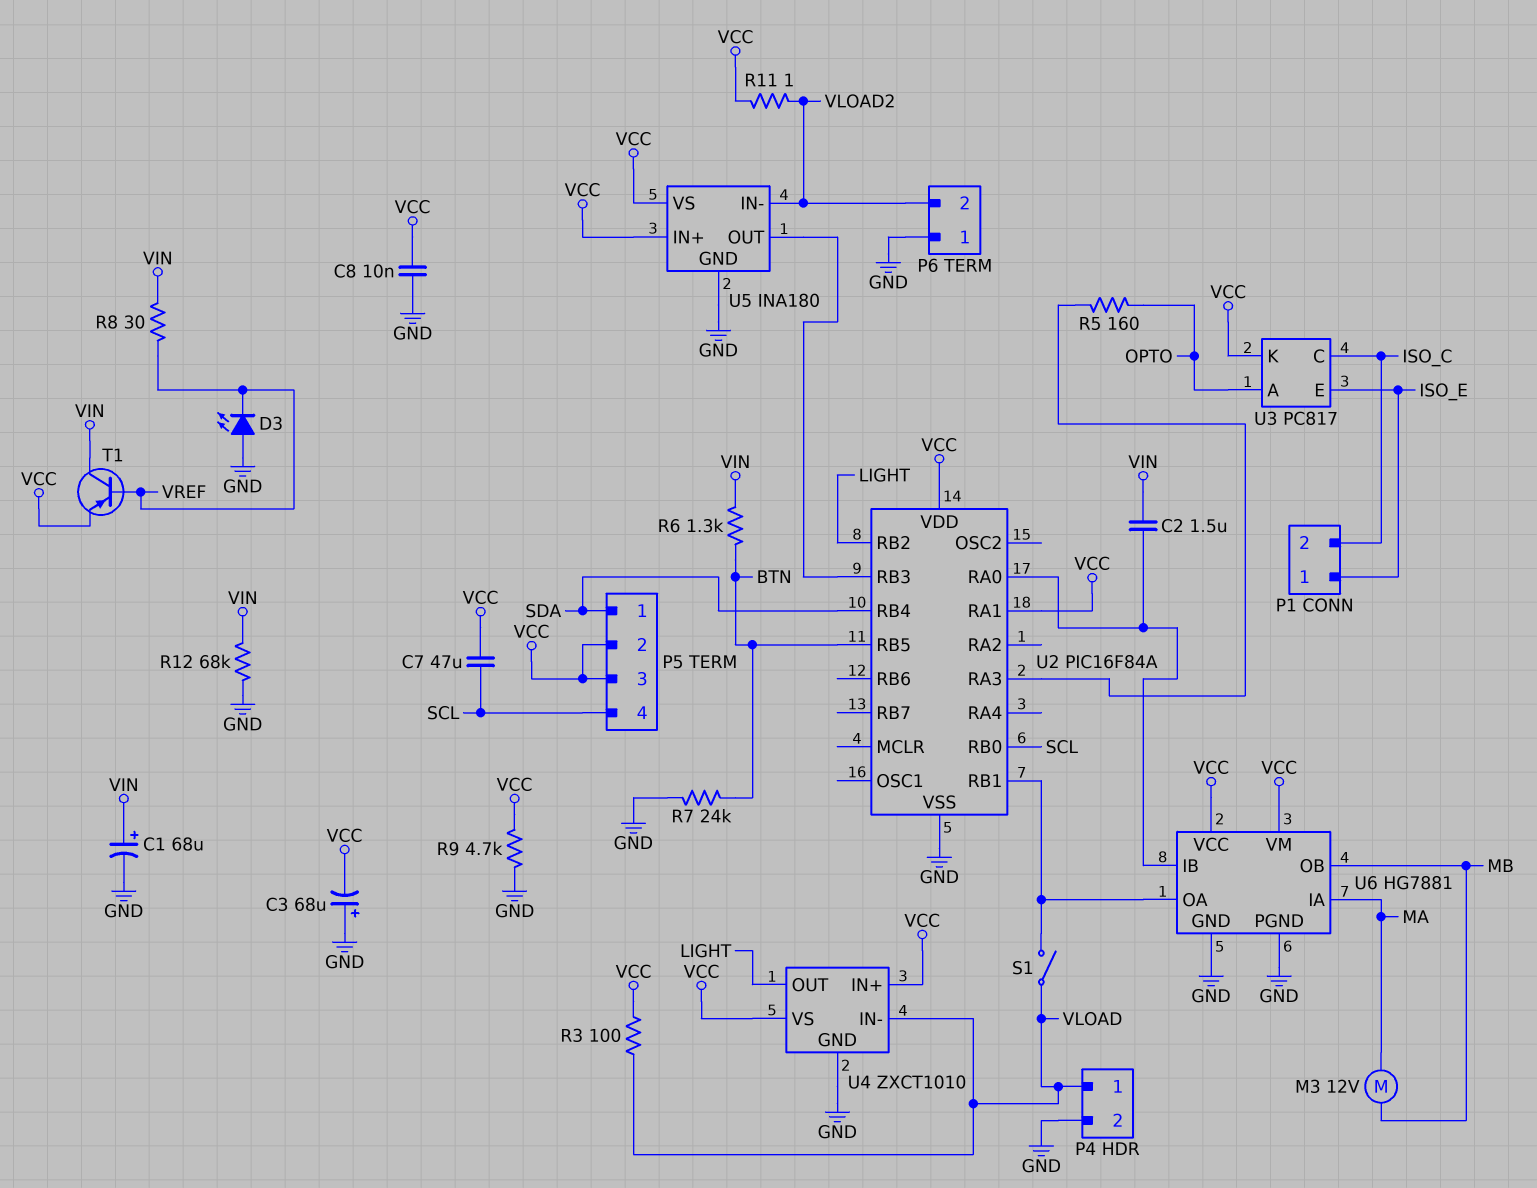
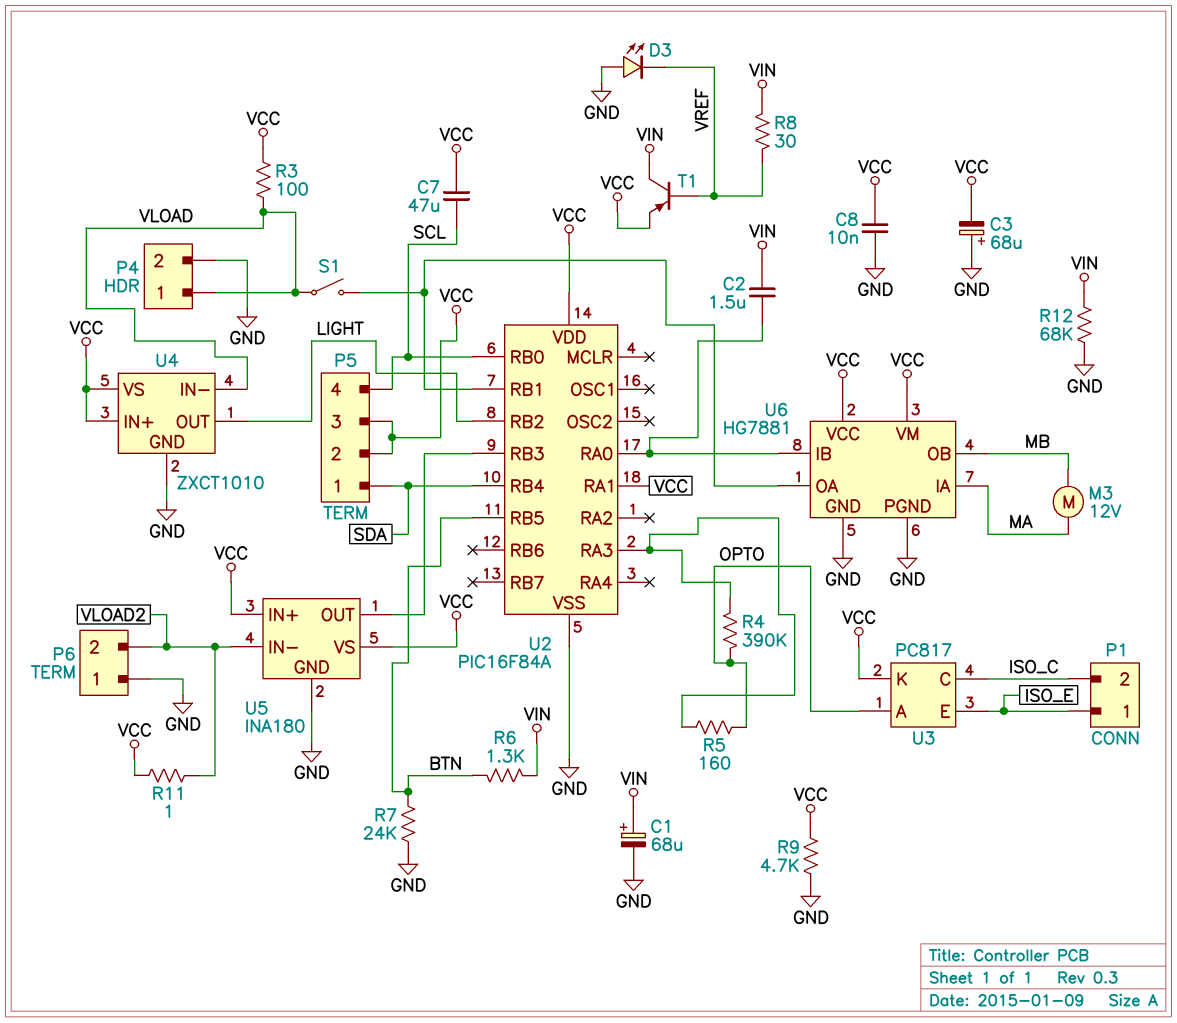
R4: none -> 390k (OPTO, U2/RA3)

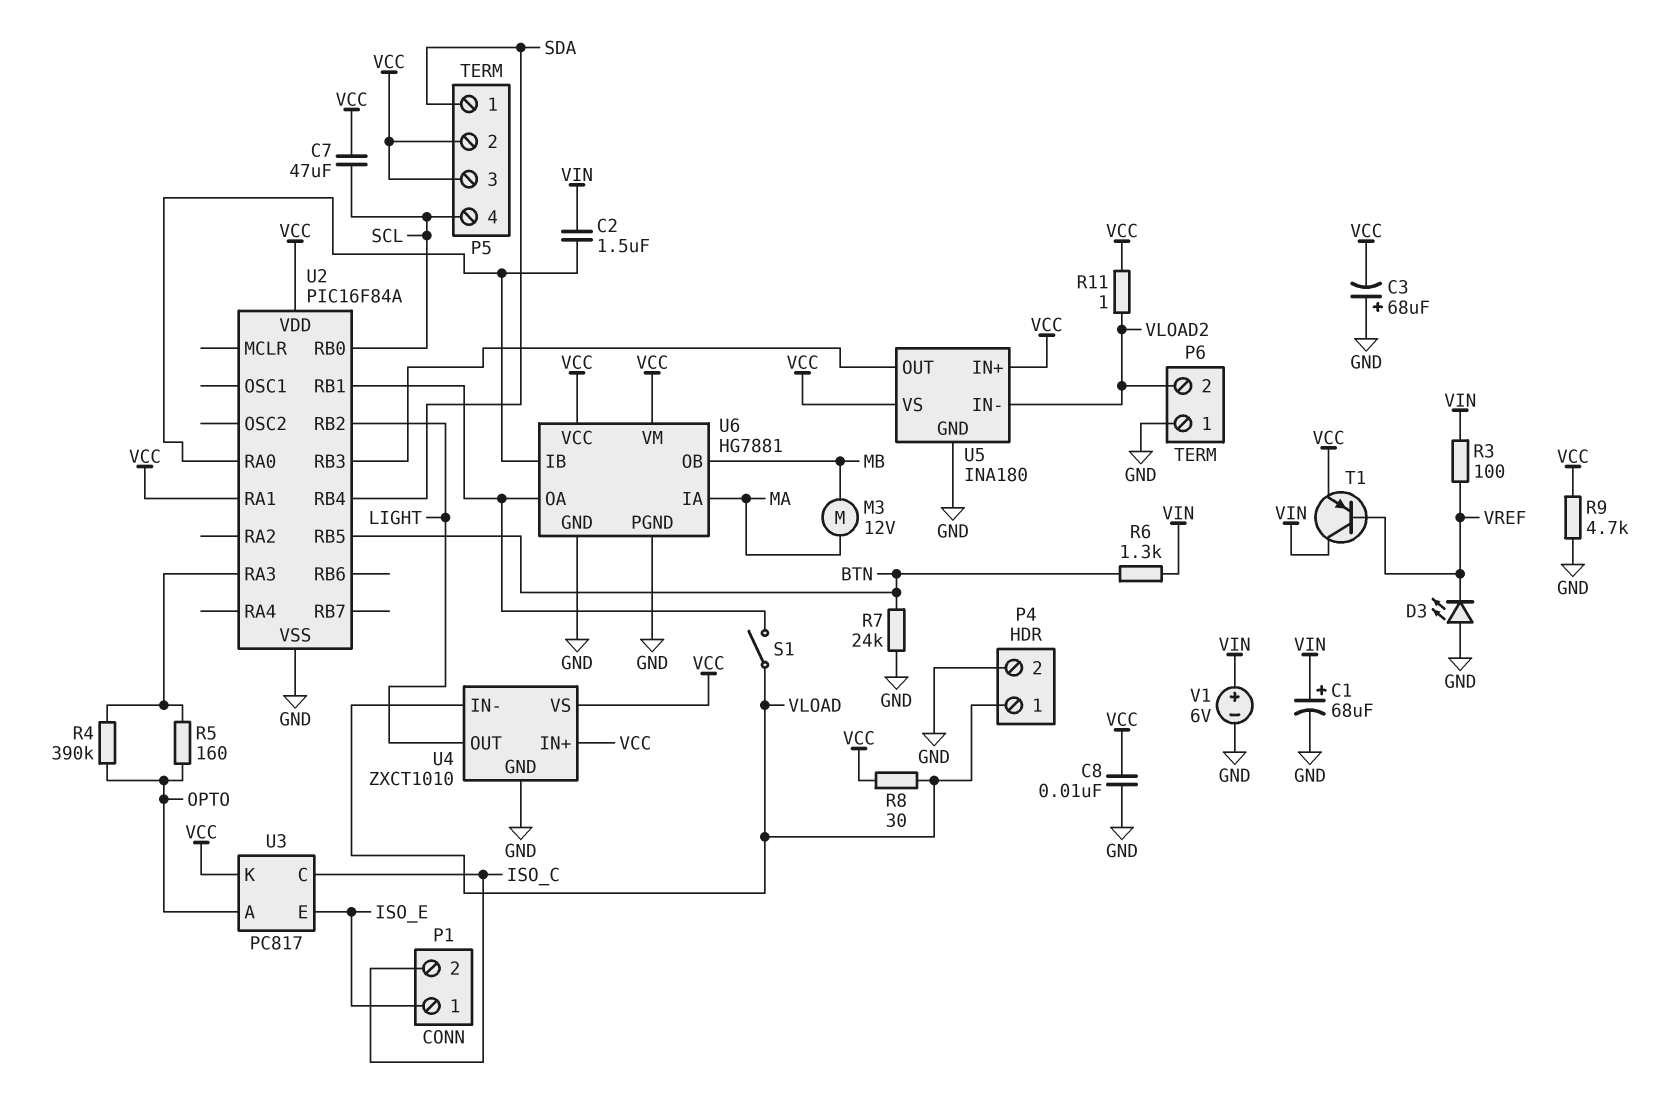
R3: 100 (VCC, VLOAD) -> 100 (VIN, VREF)
R8: 30 (VIN, VREF) -> 30 (VCC, VLOAD)
R12: 68k (GND, VIN) -> none
V1: none -> 6V (plus VIN, minus GND)

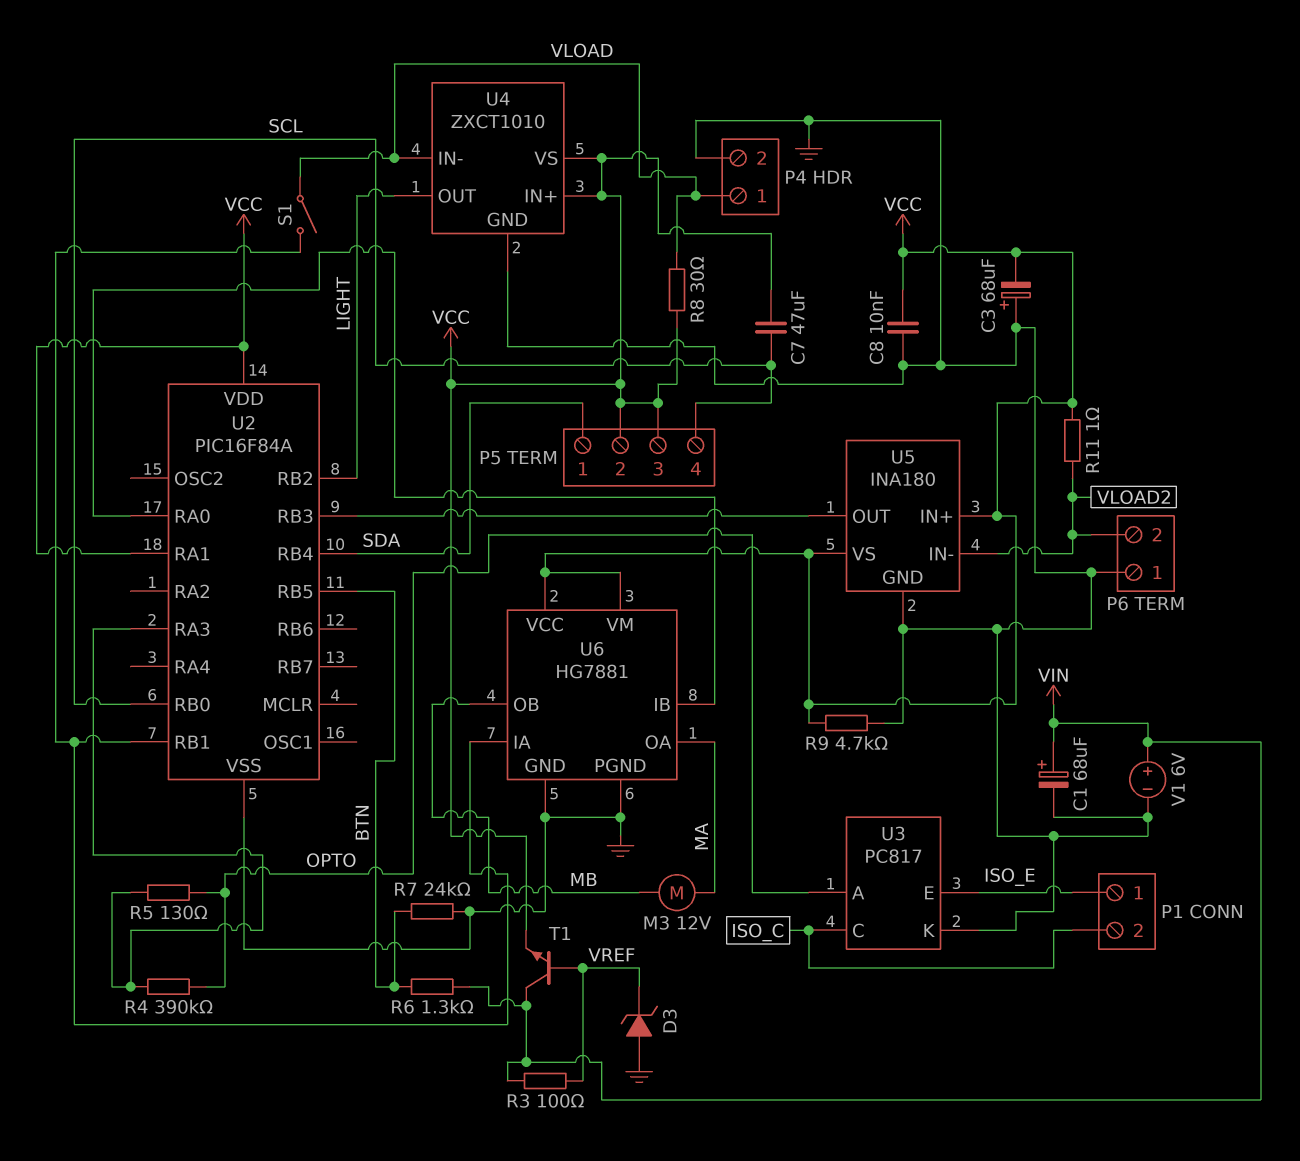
C2: 1.5uF (U2/RA0, VIN) -> none
D3: LED (A GND, K VREF) -> zener (A GND, K VREF)
R5: 160 (OPTO, U2/RA3) -> 130 (OPTO, U2/RA3)
T1: PNP (B VREF, C VIN, E VCC) -> NPN (B VREF, C VIN, E VCC)
U3 pin K: VCC -> GND
U6 pin IA: MA -> U2/RB1
U6 pin OA: U2/RB1 -> MA

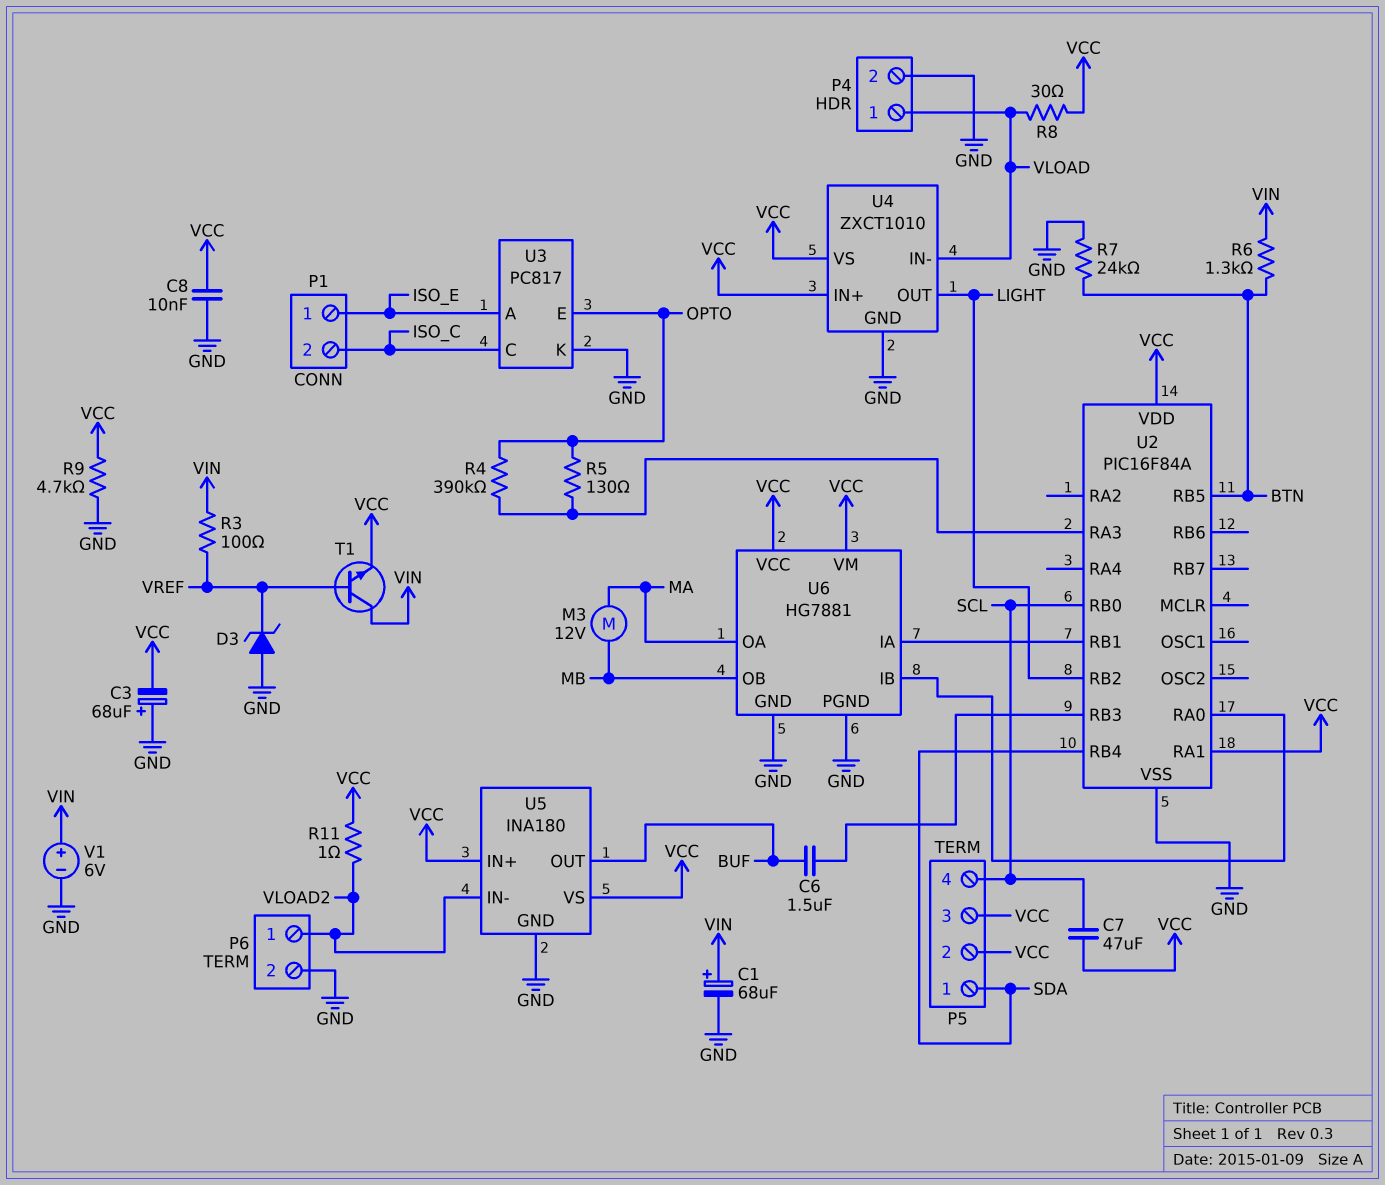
C6: none -> 1.5uF (BUF, U2/RB3)
P6 pin 1: GND -> VLOAD2
P6 pin 2: VLOAD2 -> GND
S1: switch (U2/RB1, VLOAD) -> none
U3 pin A: OPTO -> ISO_E
U3 pin E: ISO_E -> OPTO
U5 pin OUT: U2/RB3 -> BUF

